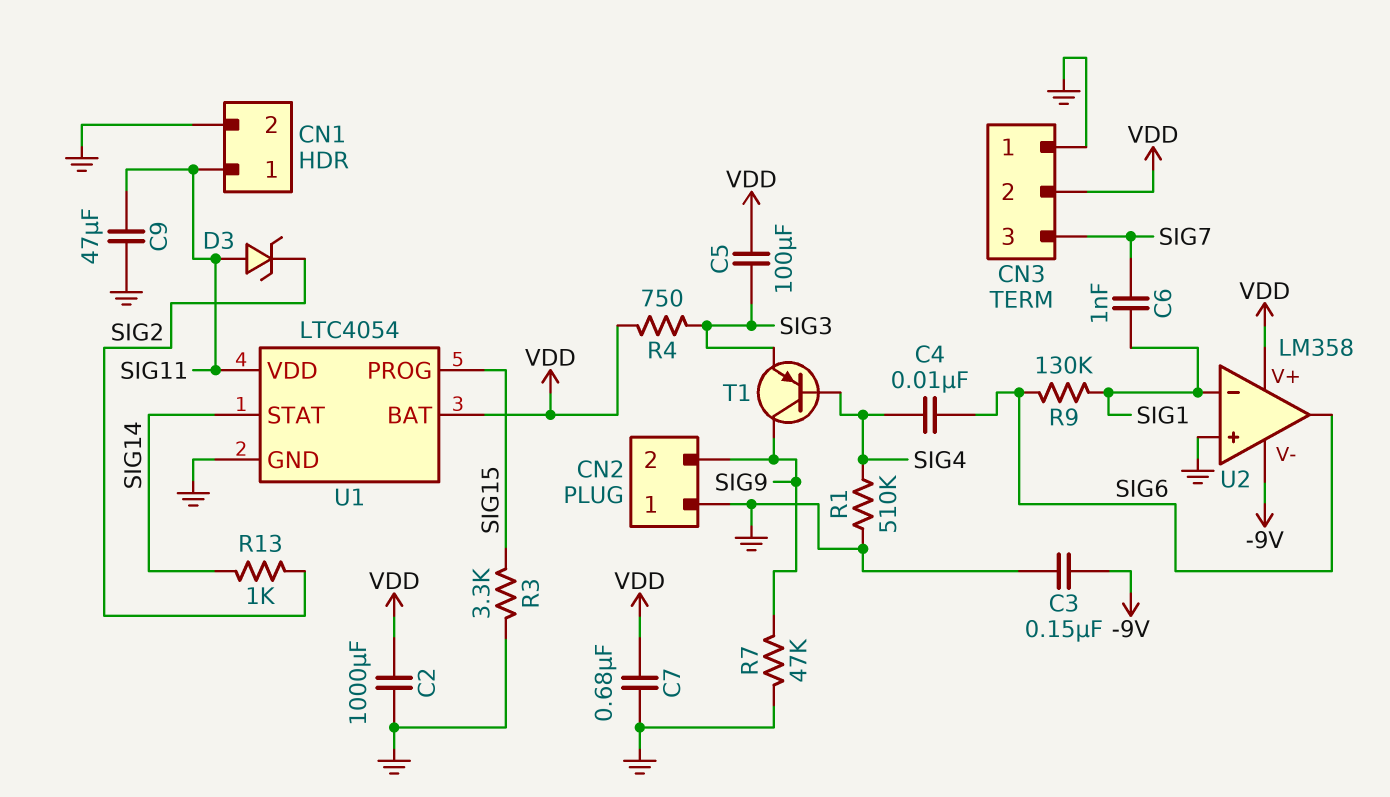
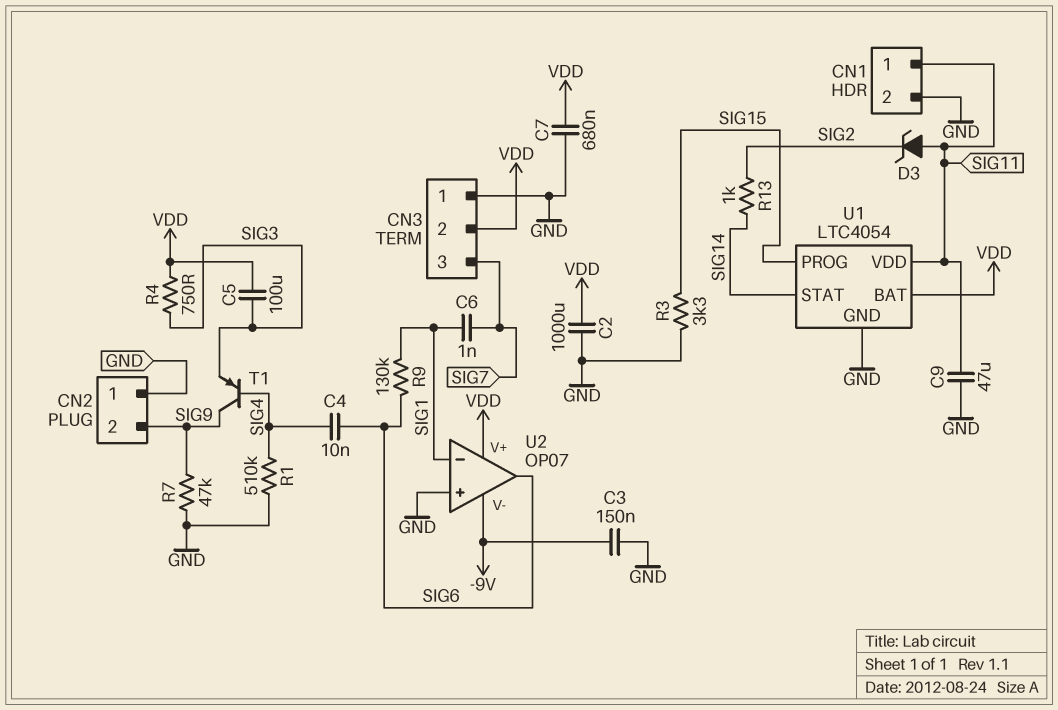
U2: LM358 -> OP07

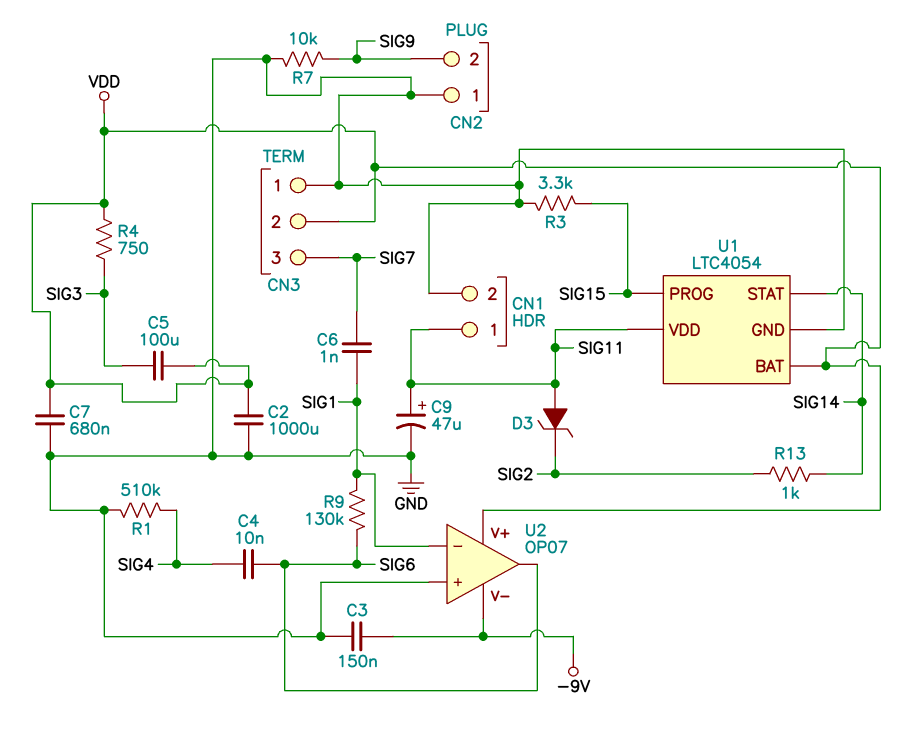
C9: 47uF (GND, SIG11) -> 47uF (plus SIG11, minus GND)
R7: 47k (GND, SIG9) -> 10k (GND, SIG9)
T1: PNP (B SIG4, C SIG9, E SIG3) -> none

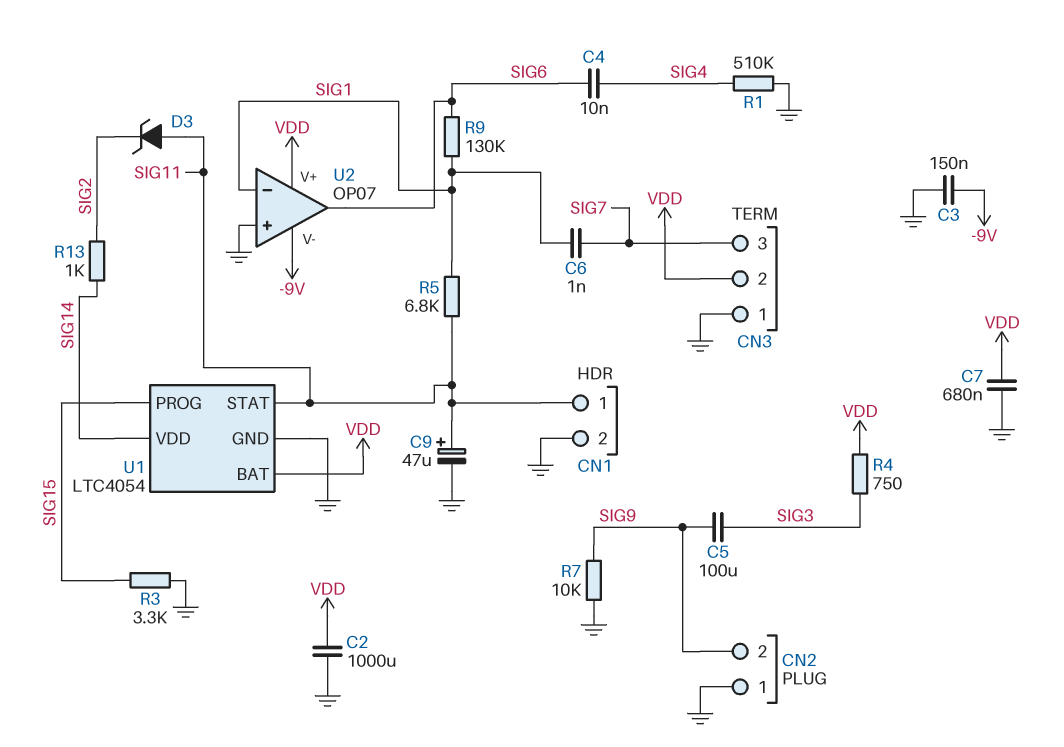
C5: 100uF (SIG3, VDD) -> 100uF (SIG3, SIG9)
R5: none -> 6.8k (SIG1, SIG11)
U1 pin STAT: SIG14 -> SIG11
U1 pin VDD: SIG11 -> SIG14

